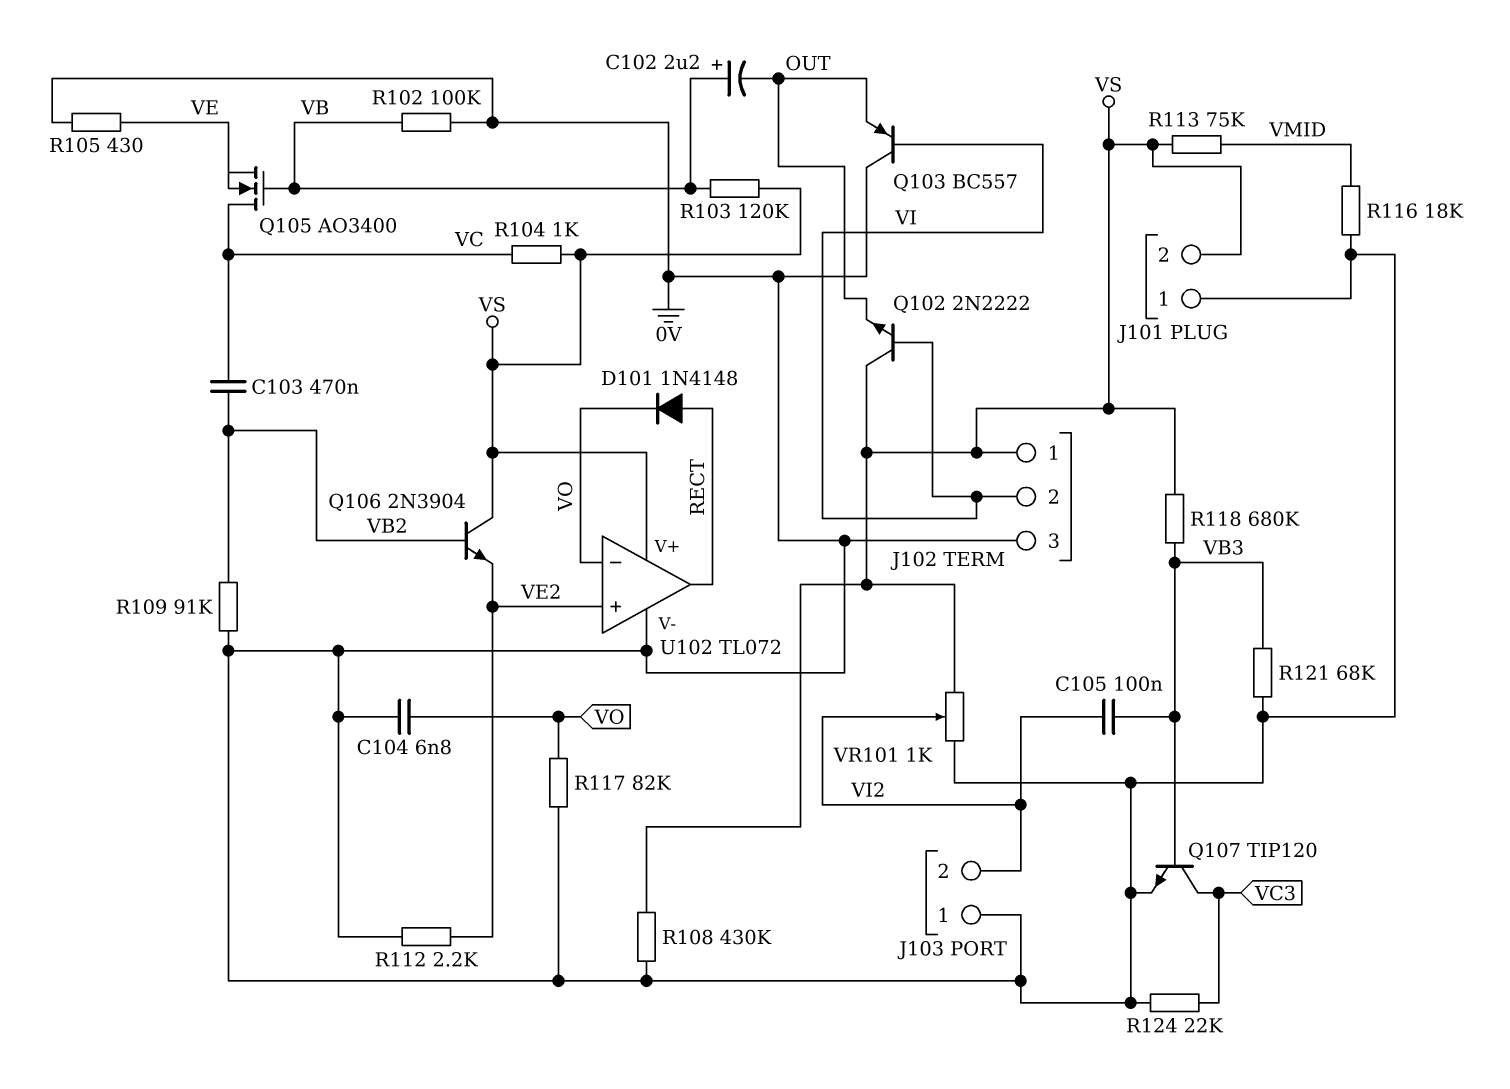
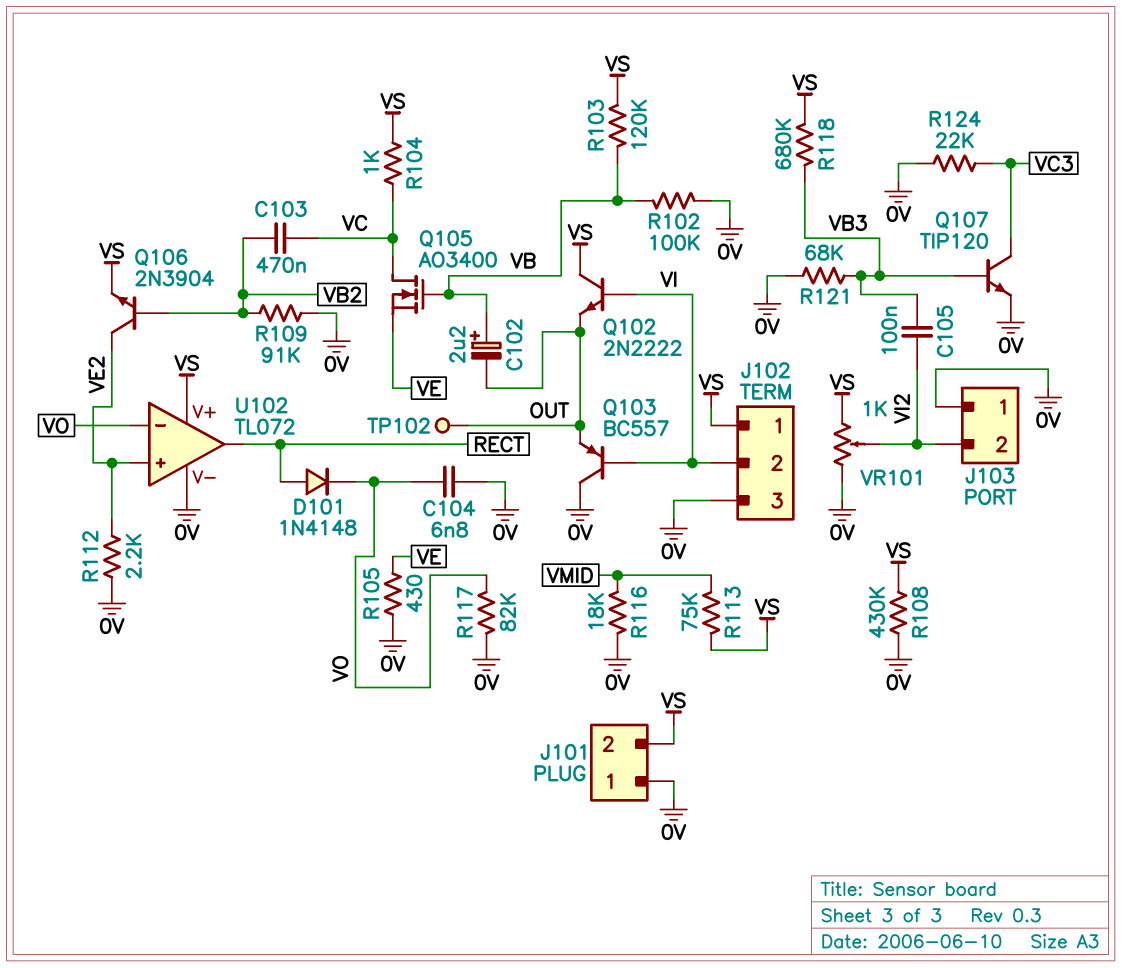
Q106: NPN 2N3904 (B VB2, C VS, E VE2) -> NPN 2N3904 (B VB2, C VE2, E VS)
TP102: none -> test point (OUT)

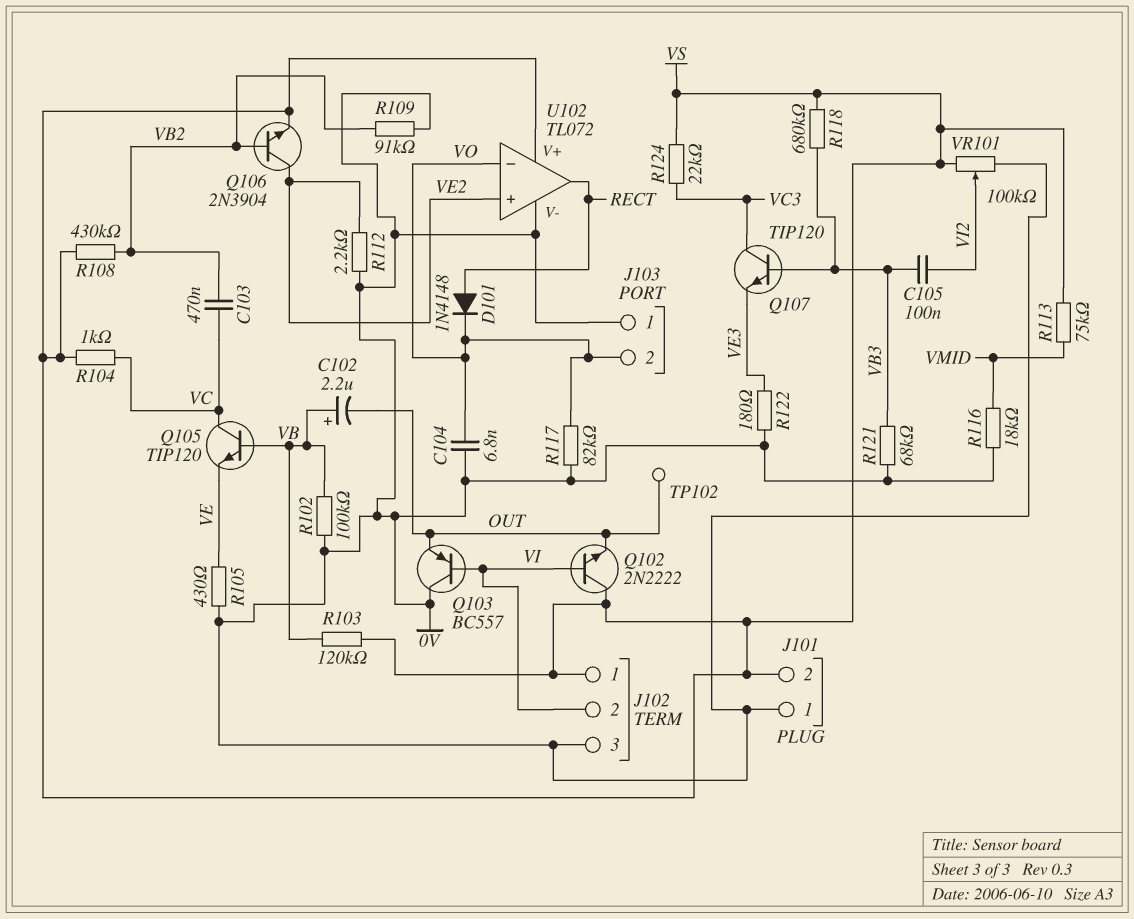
J103 pin 2: VI2 -> VO
Q105: NMOS AO3400 (G VB, D VC, S VE) -> NPN TIP120 (B VB, C VC, E VE)
Q107: NPN TIP120 (B VB3, C VC3, E 0V) -> NPN TIP120 (B VB3, C VC3, E VE3)
R108: 430k (0V, VS) -> 430k (VB2, VS)
R122: none -> 180 (0V, VE3)
R124: 22k (0V, VC3) -> 22k (VC3, VS)
VR101: 1k (0V, VS, wiper VI2) -> 100k (0V, VS, wiper VI2)

